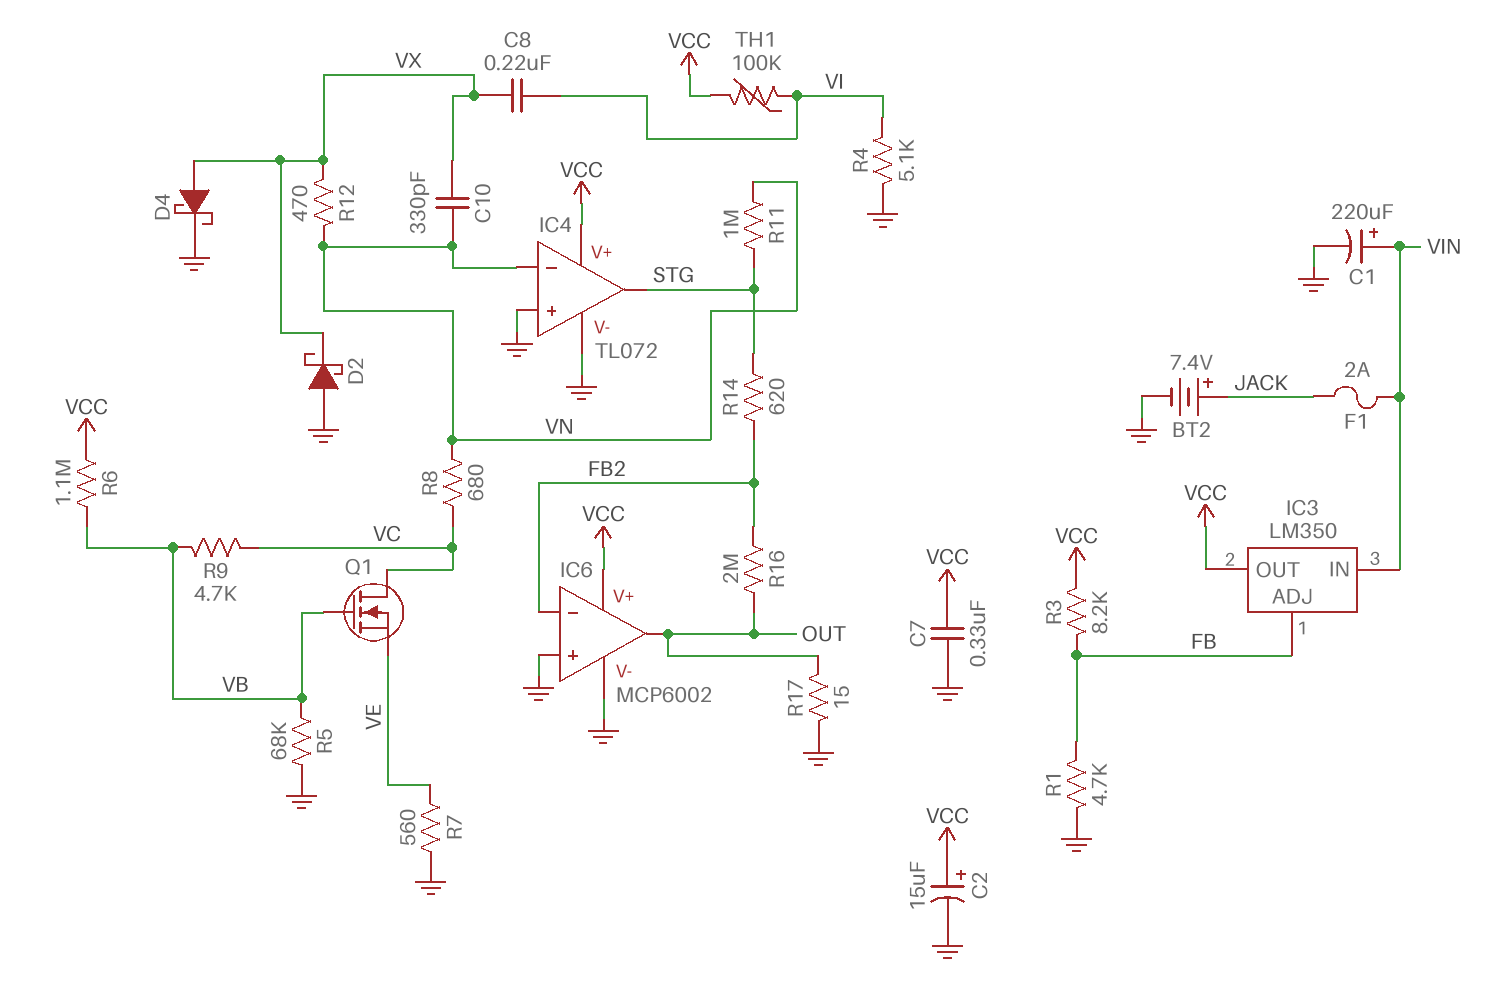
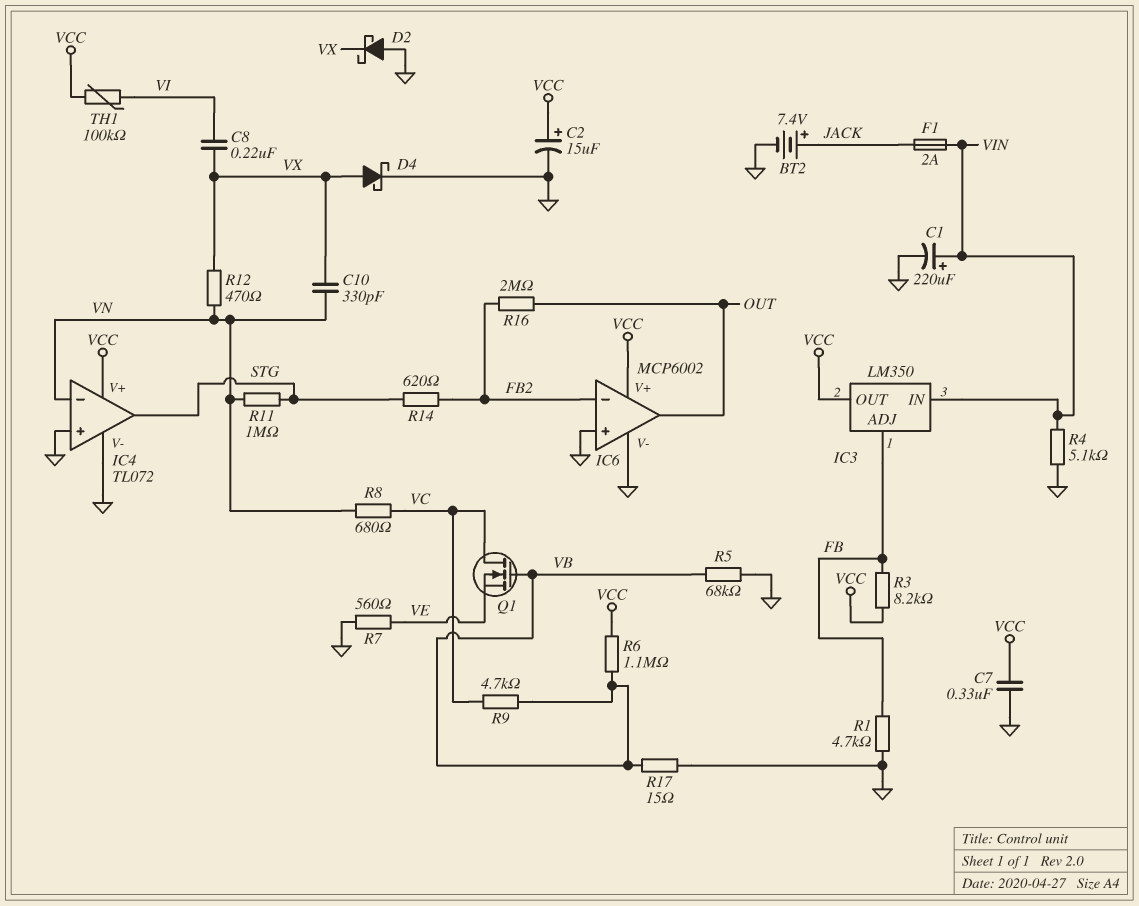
R4: 5.1k (GND, VI) -> 5.1k (GND, VIN)
R17: 15 (GND, OUT) -> 15 (GND, VB)

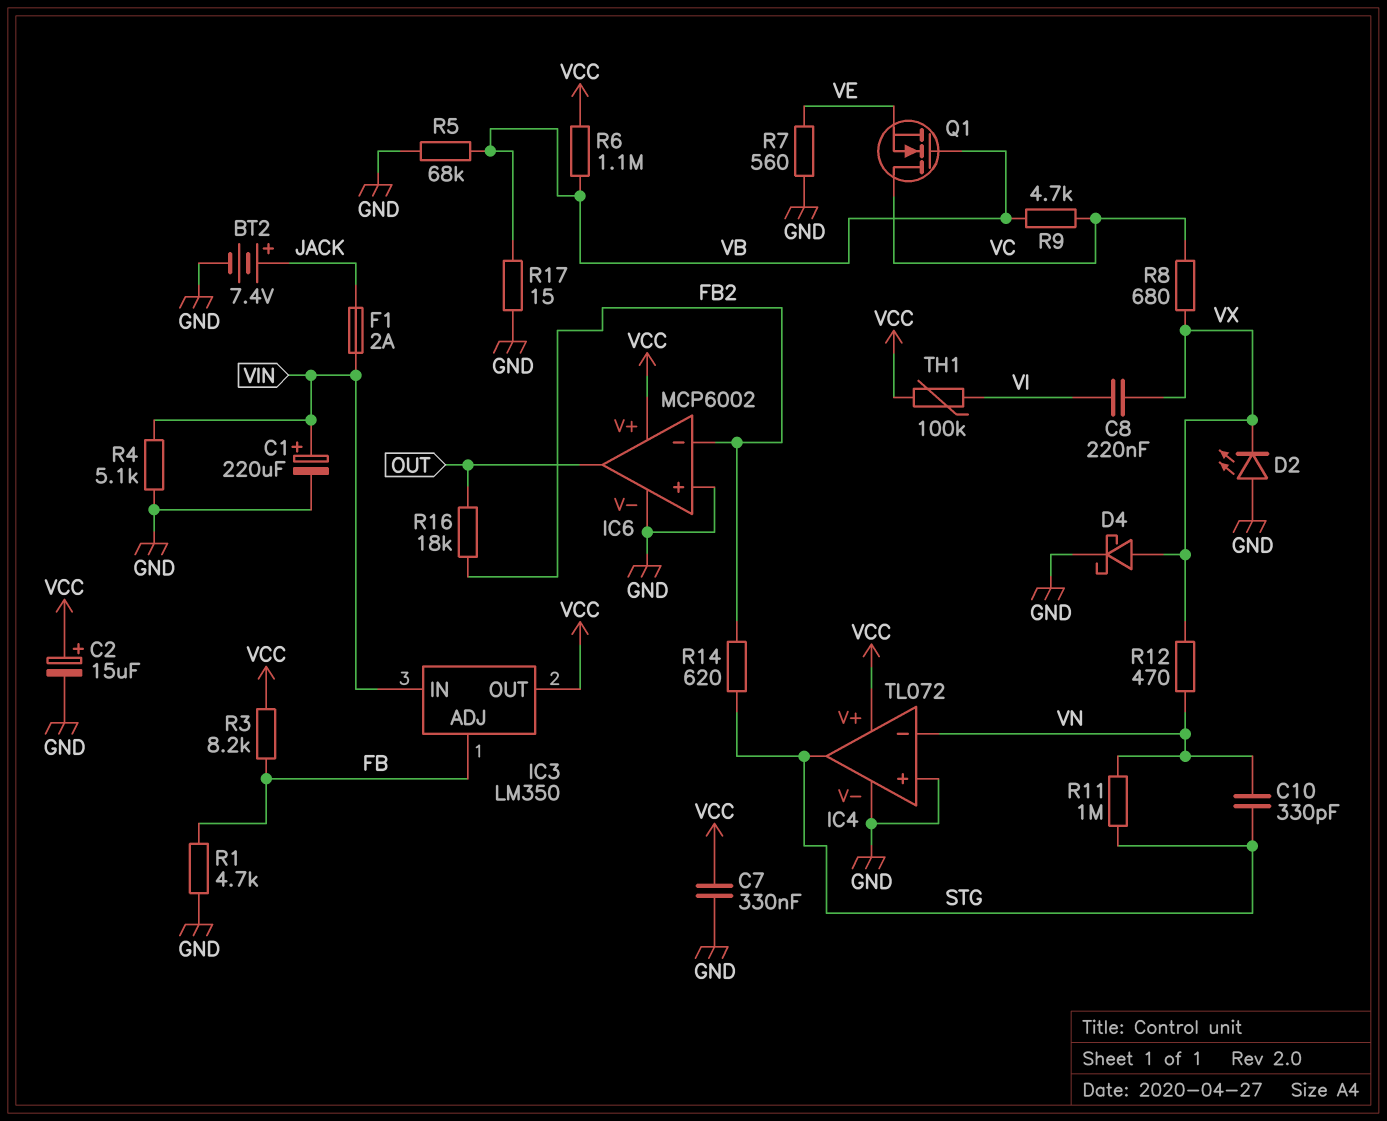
C10: 330pF (VN, VX) -> 330pF (STG, VN)
D2: schottky (A GND, K VX) -> LED (A GND, K VX)
R8: 680 (VC, VN) -> 680 (VC, VX)
R16: 2M (FB2, OUT) -> 18k (FB2, OUT)

